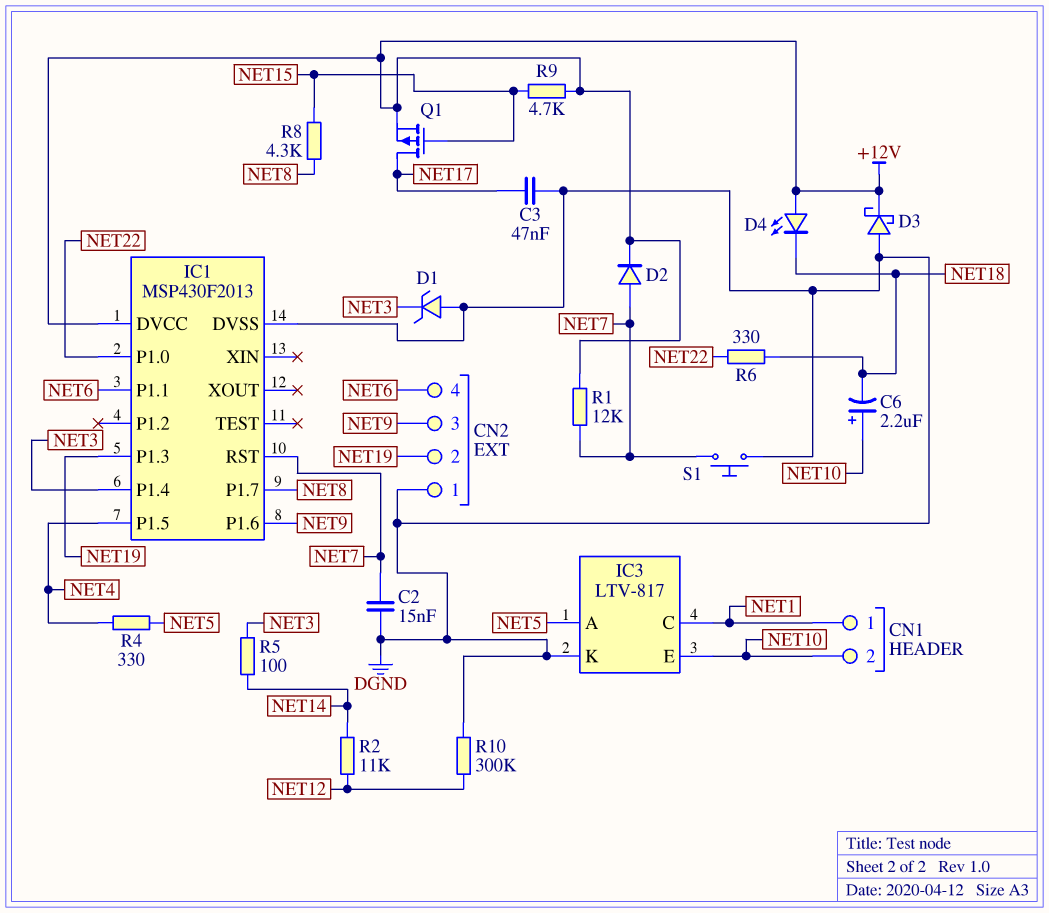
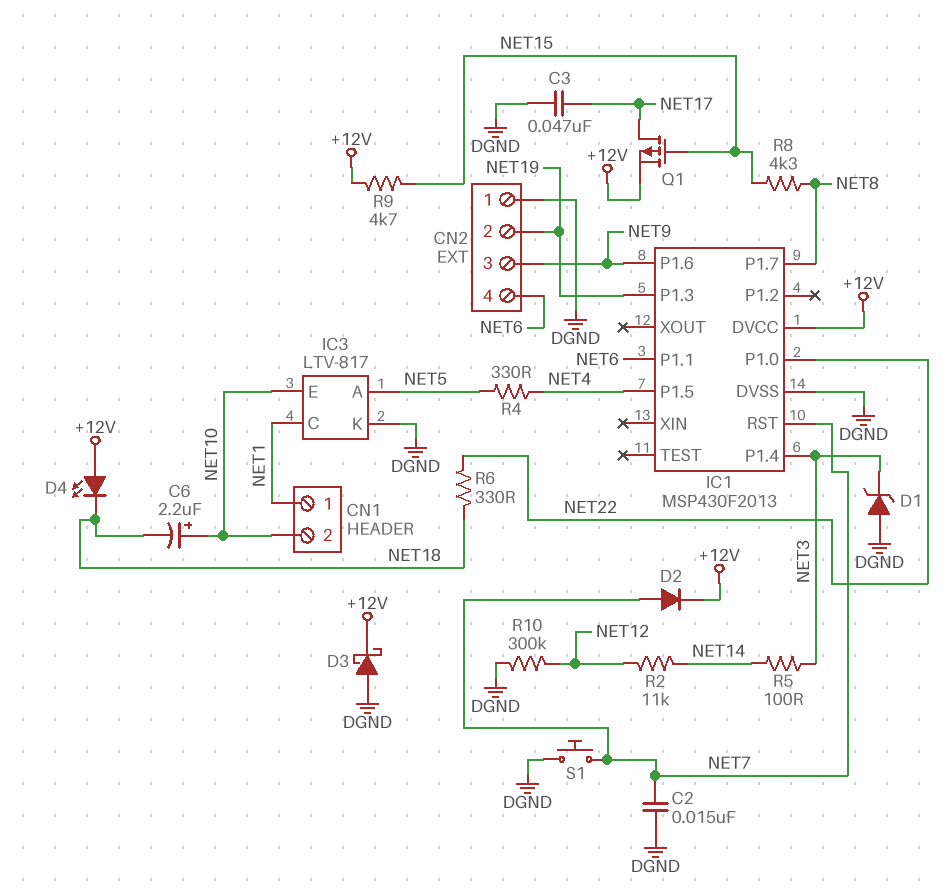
R1: 12k (+12V, NET7) -> none

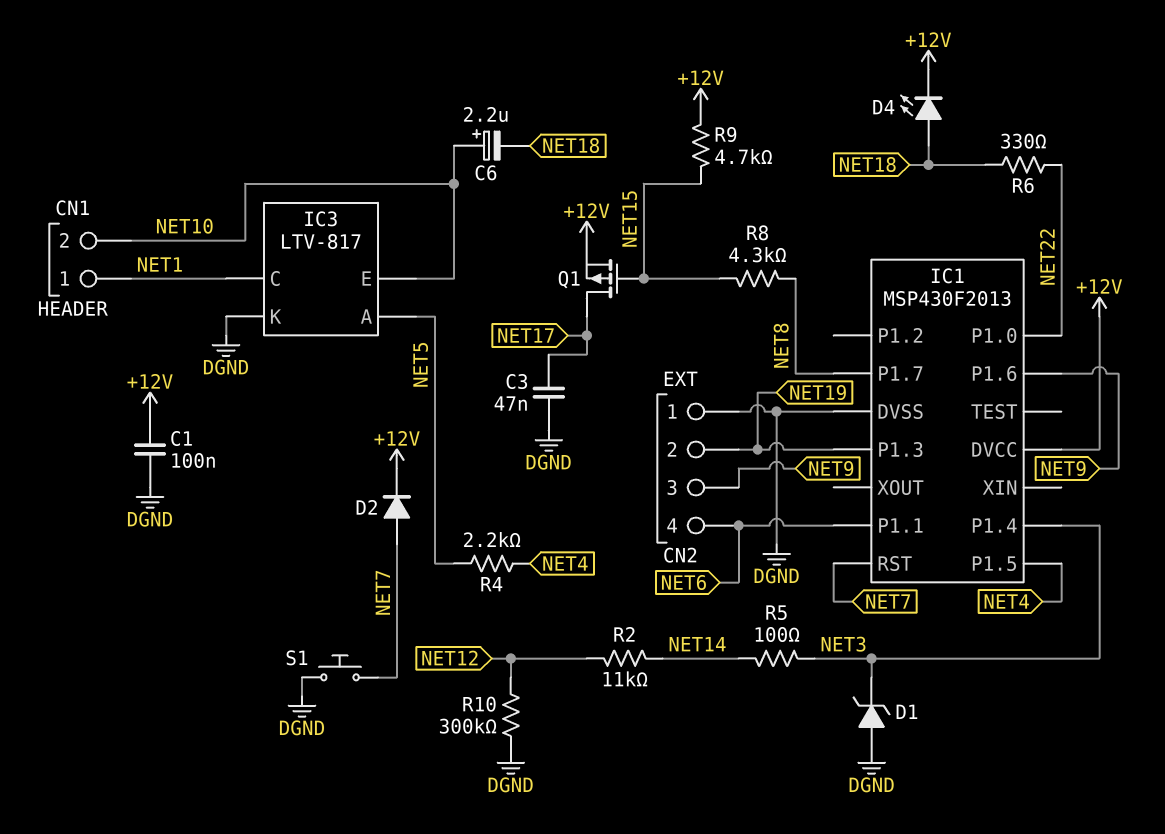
C1: none -> 100nF (+12V, DGND)
C2: 15nF (DGND, NET7) -> none
D3: schottky (A DGND, K +12V) -> none
D4: LED (A +12V, K NET18) -> LED (A NET18, K +12V)
R4: 330 (NET4, NET5) -> 2.2k (NET4, NET5)

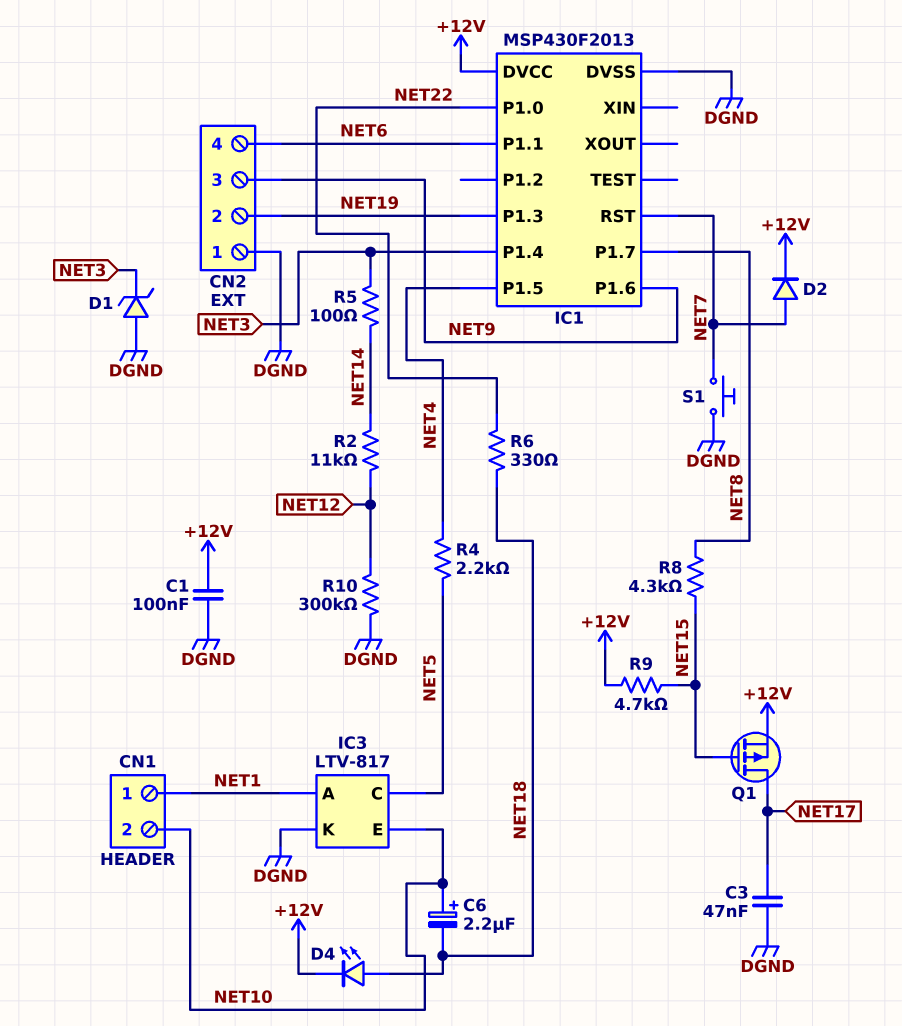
IC3 pin A: NET5 -> NET1
IC3 pin C: NET1 -> NET5

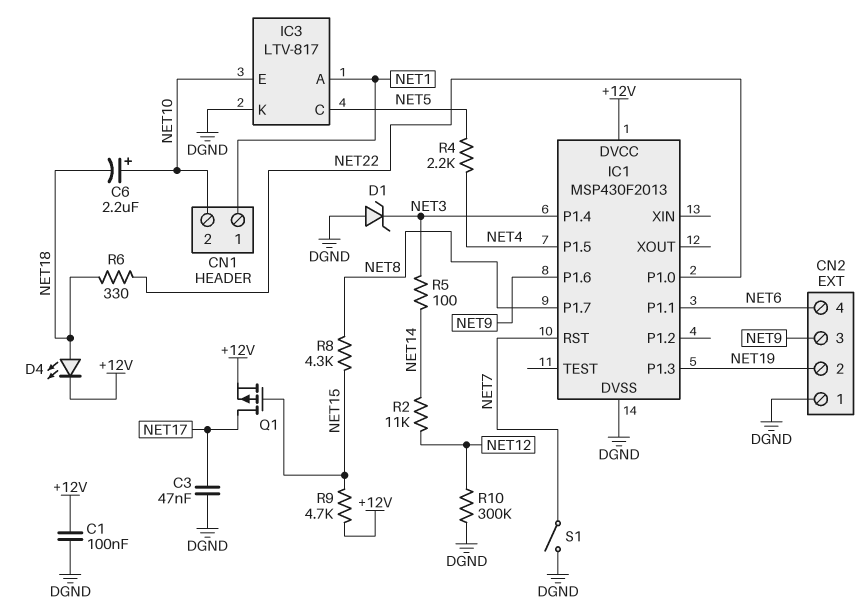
D2: diode (A NET7, K +12V) -> none
S1: button (DGND, NET7) -> switch (DGND, NET7)

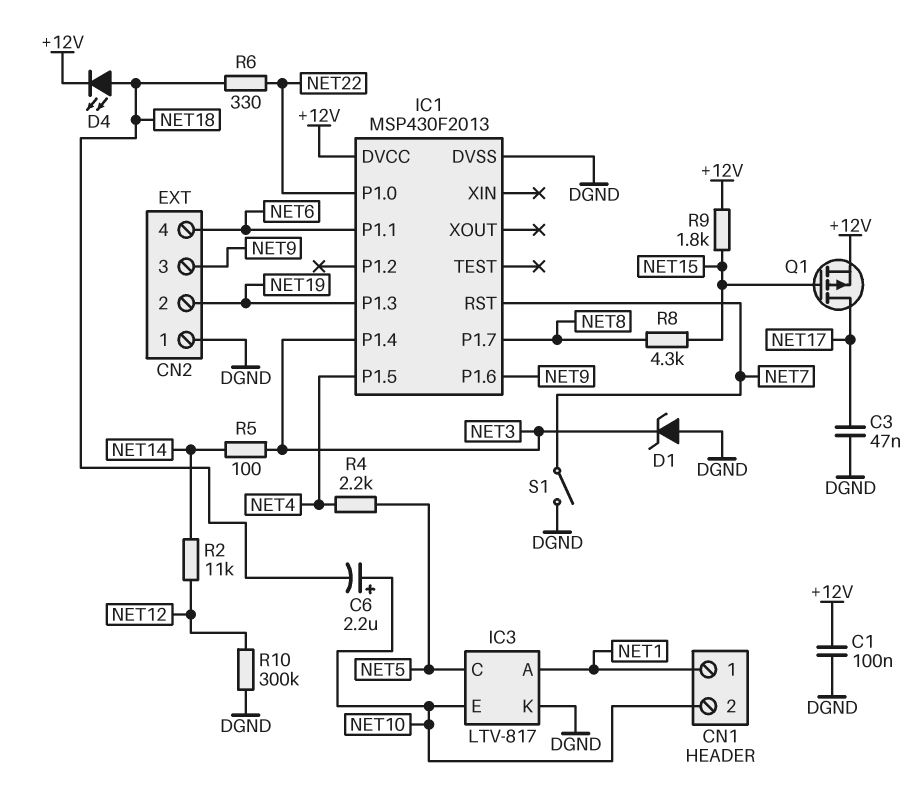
R9: 4.7k (+12V, NET15) -> 1.8k (+12V, NET15)

